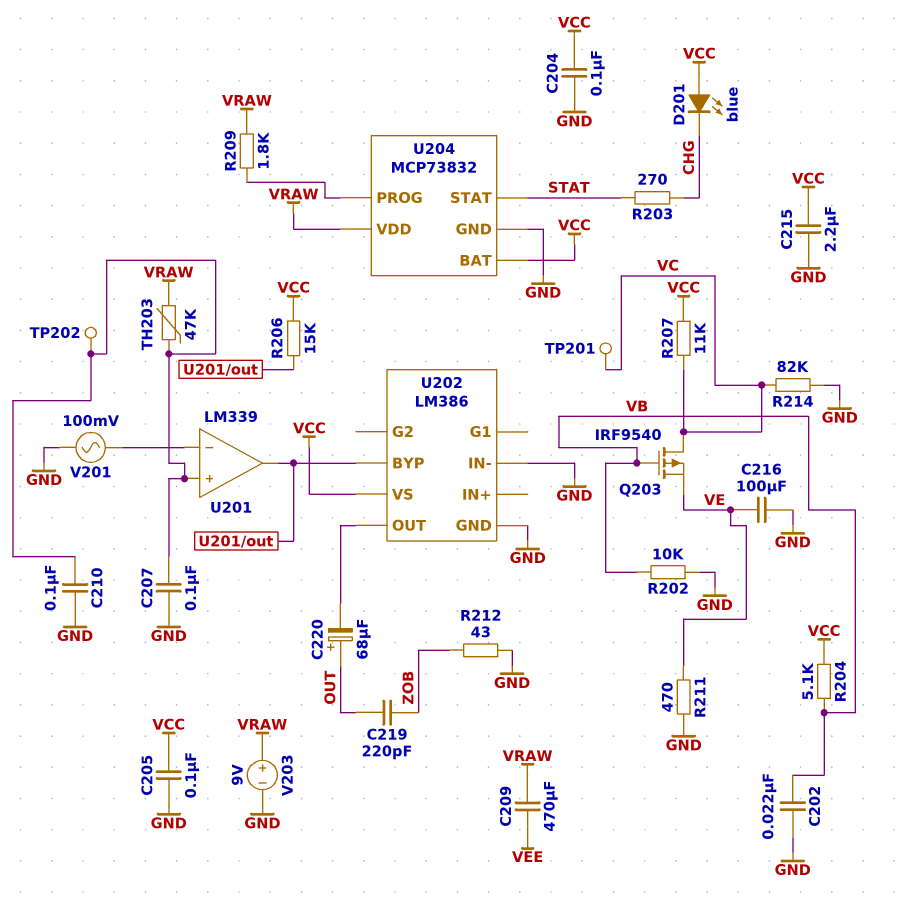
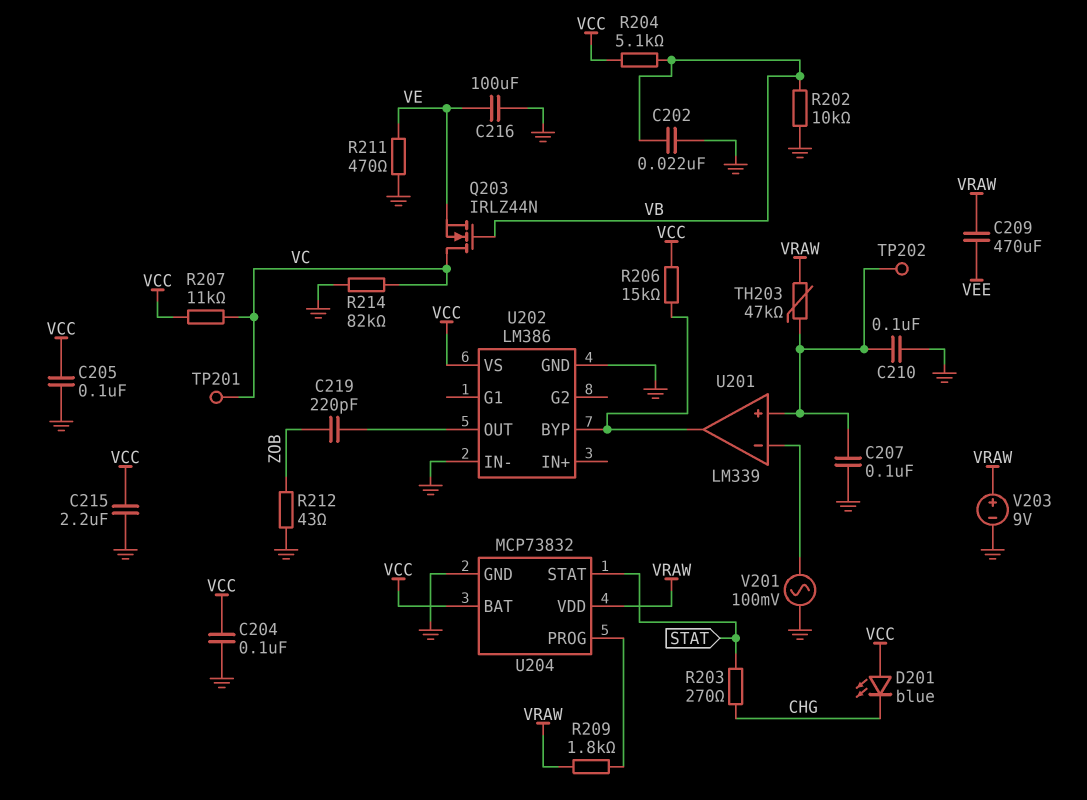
C219: 220pF (OUT, ZOB) -> 220pF (U202/OUT, ZOB)
C220: 68uF (plus OUT, minus U202/OUT) -> none
Q203: PMOS IRF9540 (G VB, D VC, S VE) -> NMOS IRLZ44N (G VB, D VC, S VE)

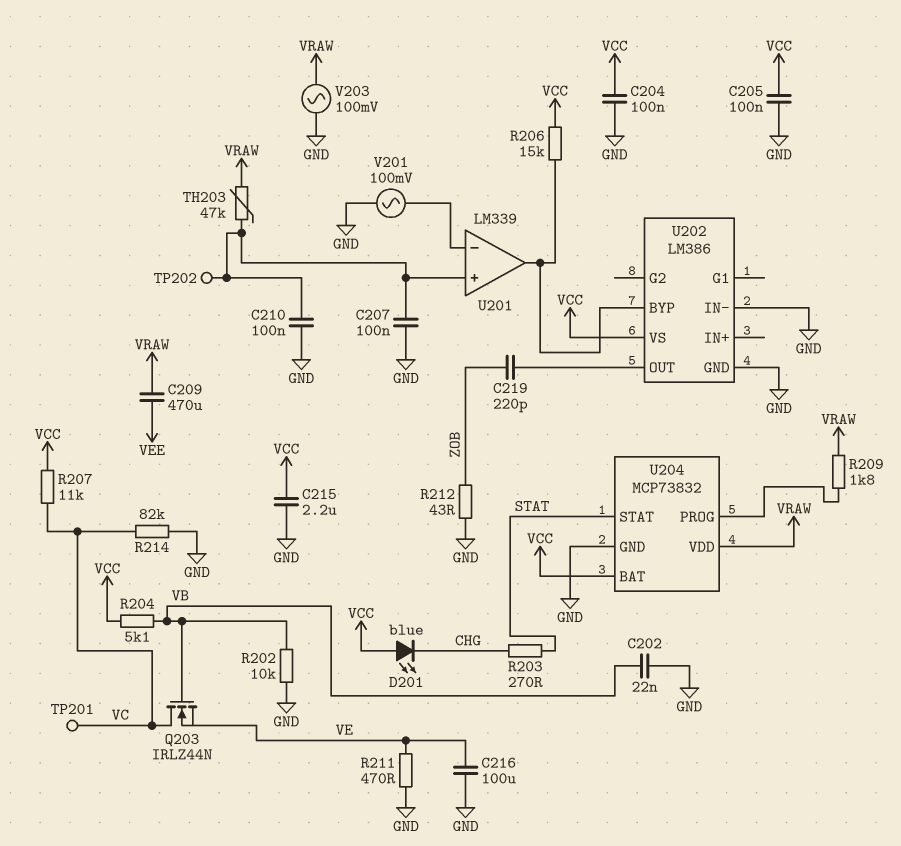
V203: 9V (plus VRAW, minus GND) -> AC 100mV (GND, VRAW)

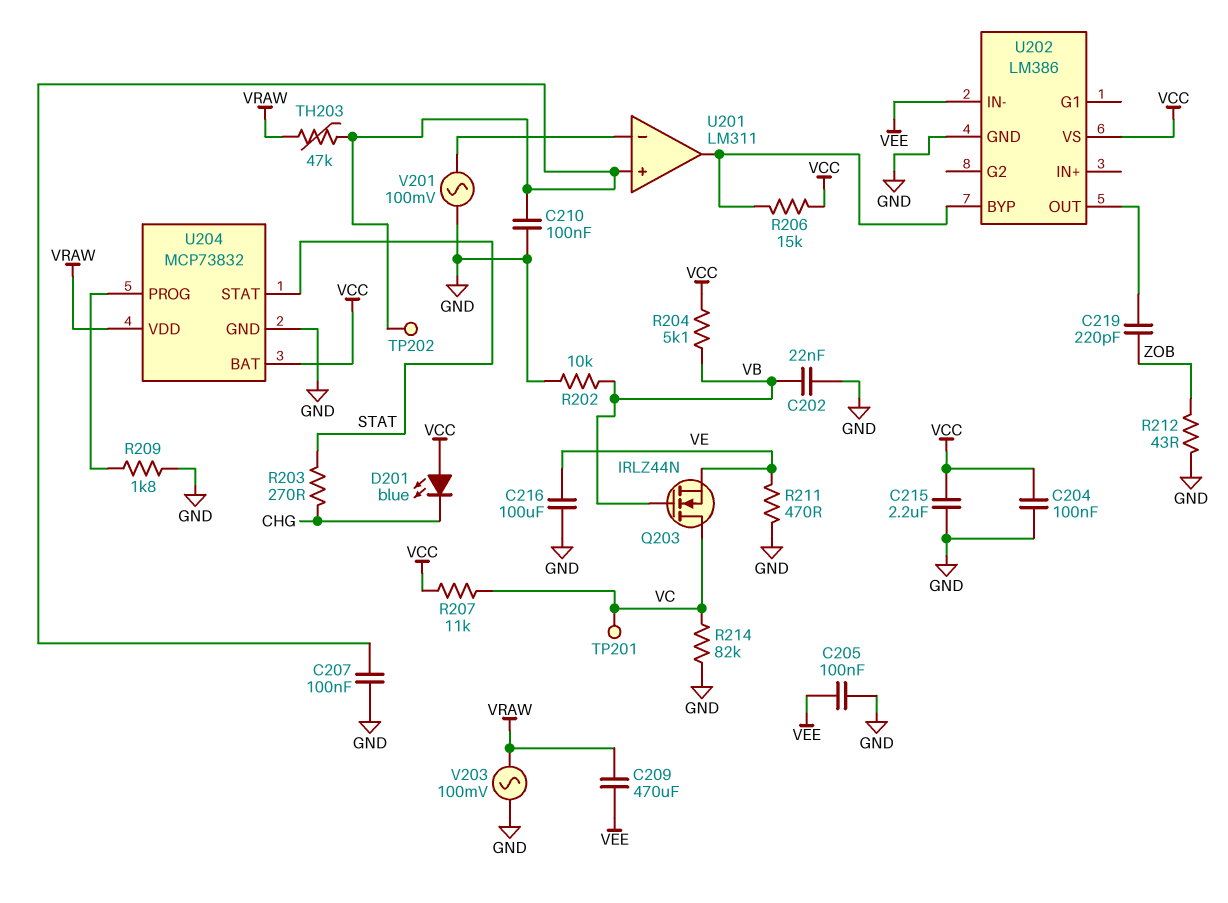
C205: 100nF (GND, VCC) -> 100nF (GND, VEE)
R209: 1.8k (U204/PROG, VRAW) -> 1.8k (GND, U204/PROG)
U201: LM339 -> LM311
U202 pin IN-: GND -> VEE

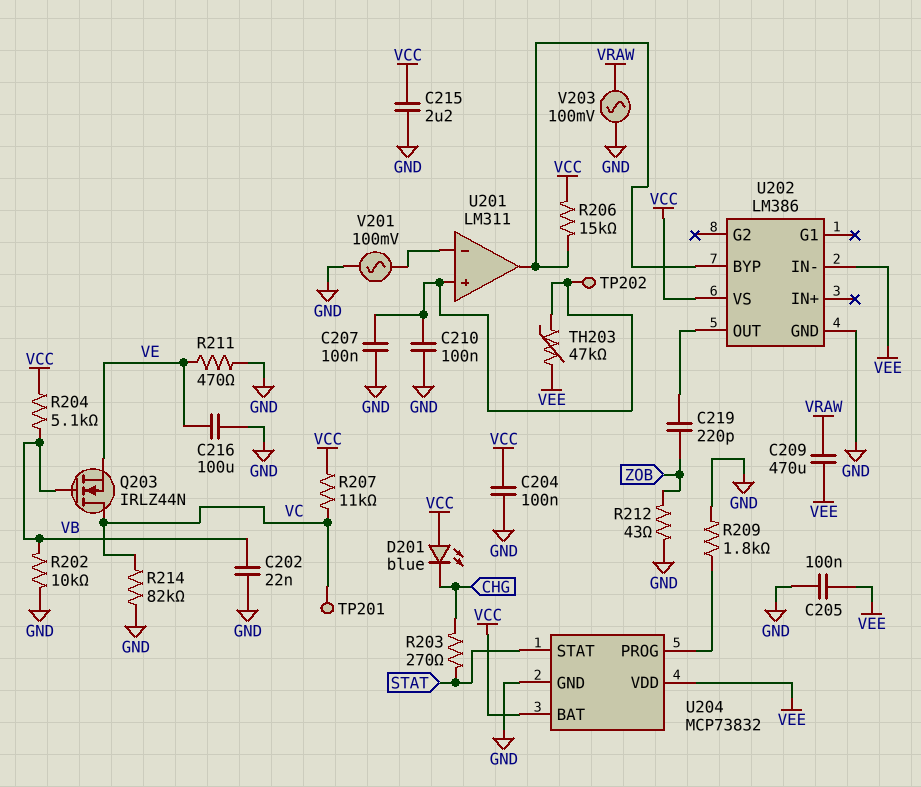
TH203: 47k (U201/in+, VRAW) -> 47k (U201/in+, VEE)
U204 pin VDD: VRAW -> VEE

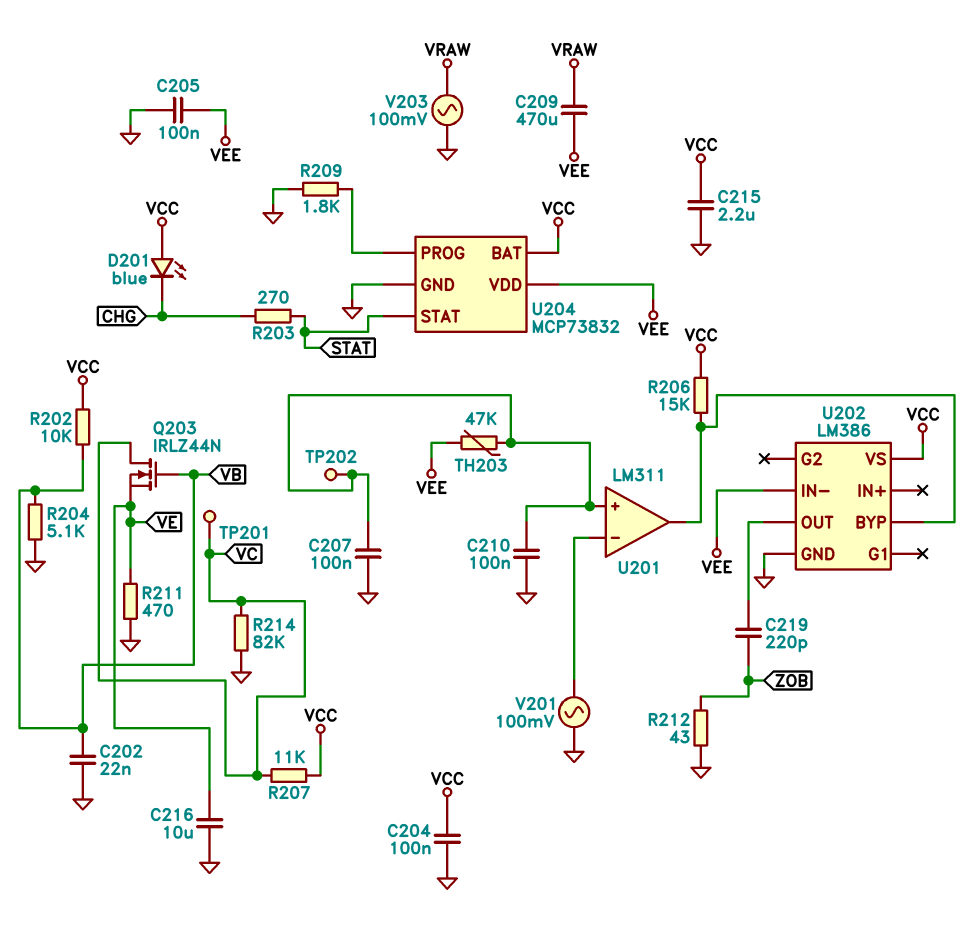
C216: 100uF (GND, VE) -> 10uF (GND, VE)
R202: 10k (GND, VB) -> 10k (VB, VCC)
R204: 5.1k (VB, VCC) -> 5.1k (GND, VB)

